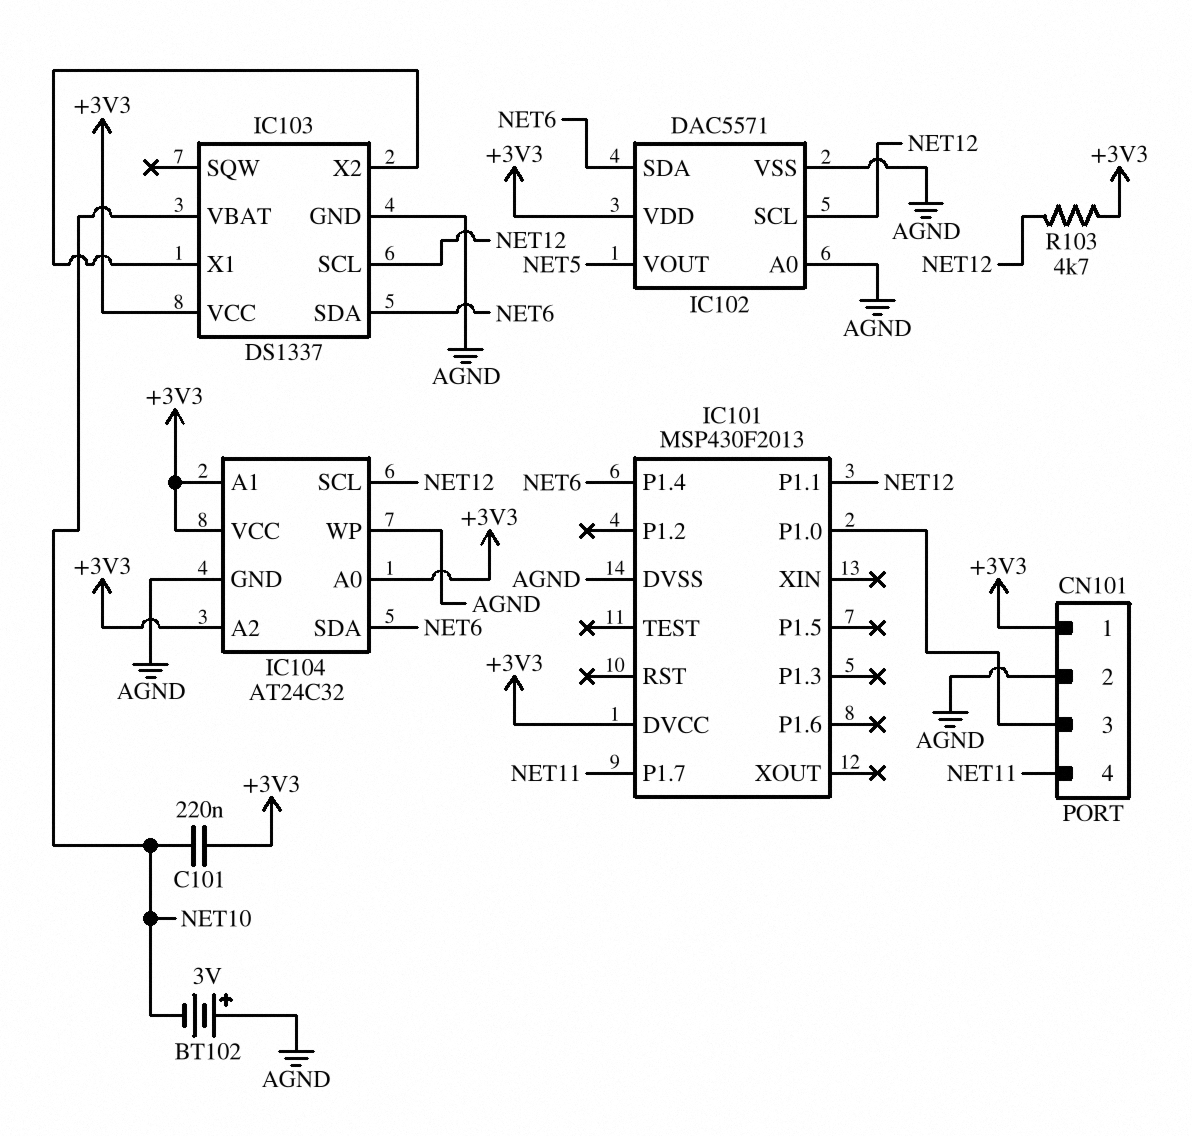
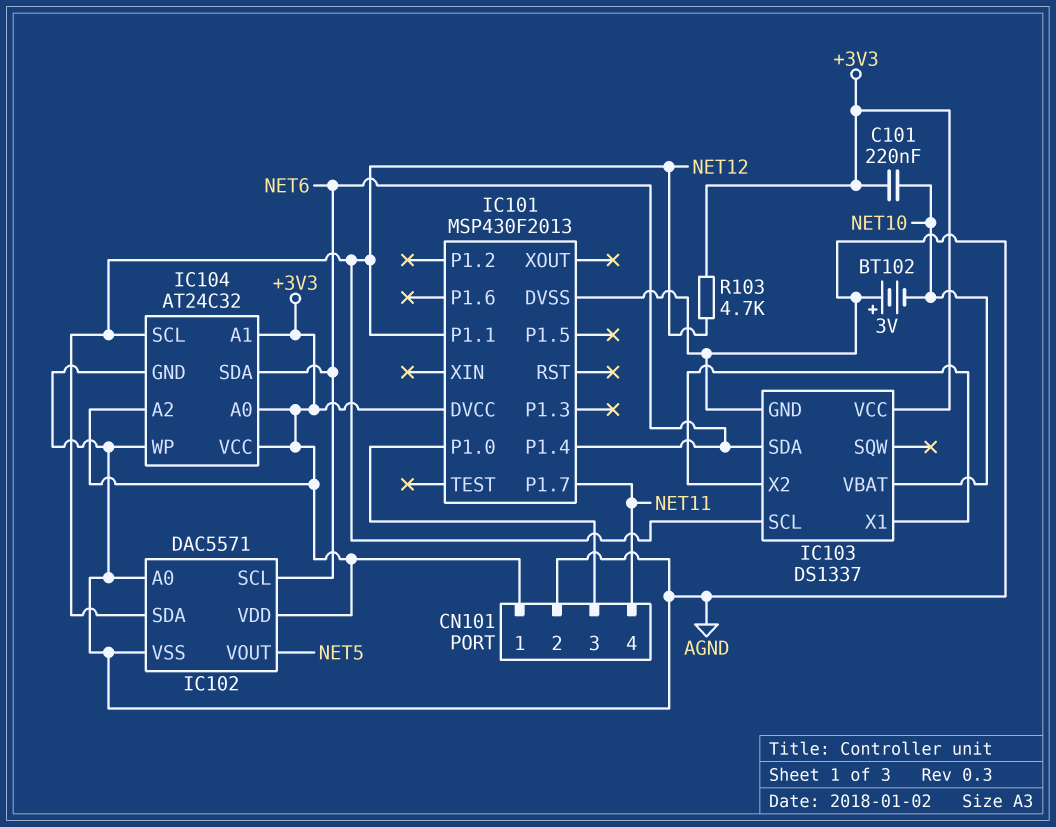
IC102 pin SCL: NET12 -> NET6
IC102 pin SDA: NET6 -> NET12

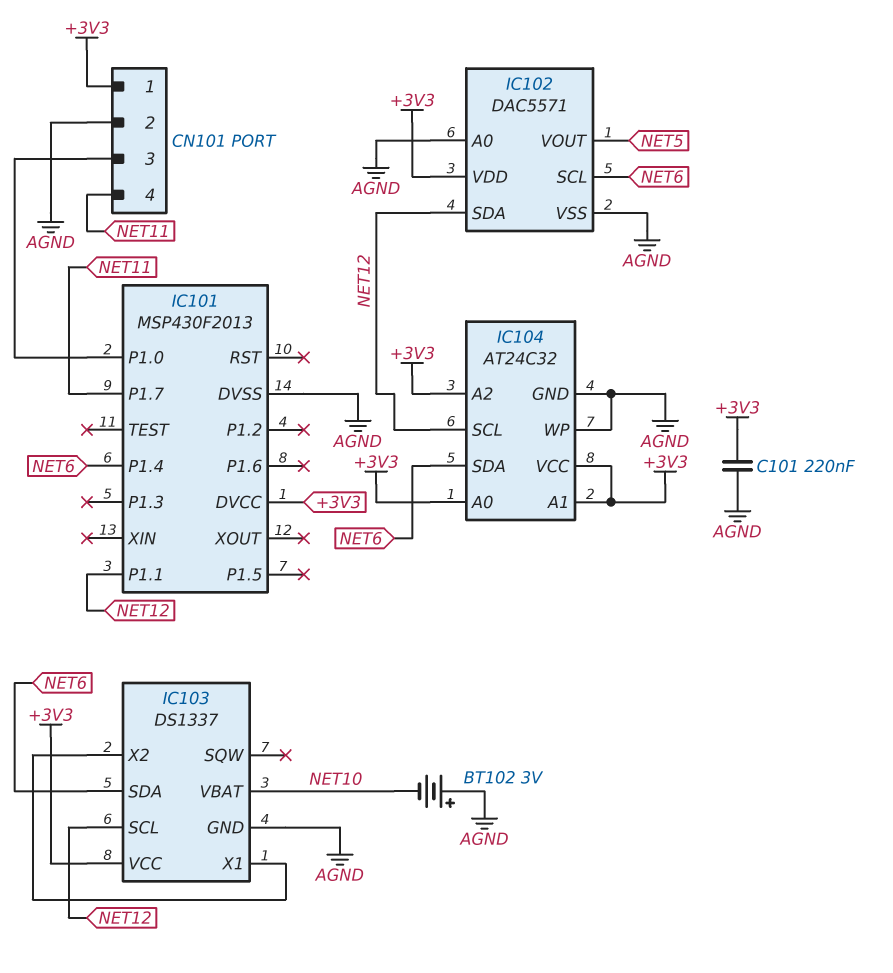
C101: 220nF (+3V3, NET10) -> 220nF (+3V3, AGND)
R103: 4.7k (+3V3, NET12) -> none

